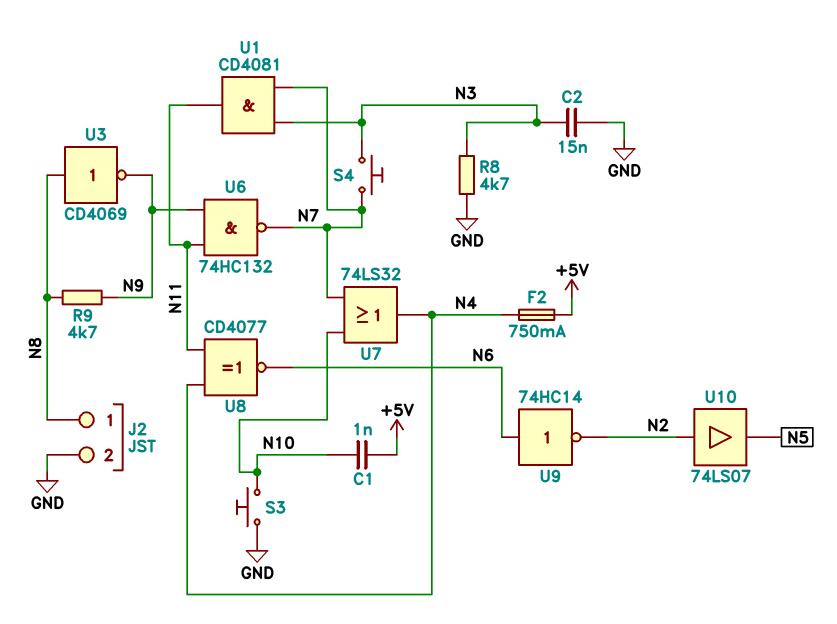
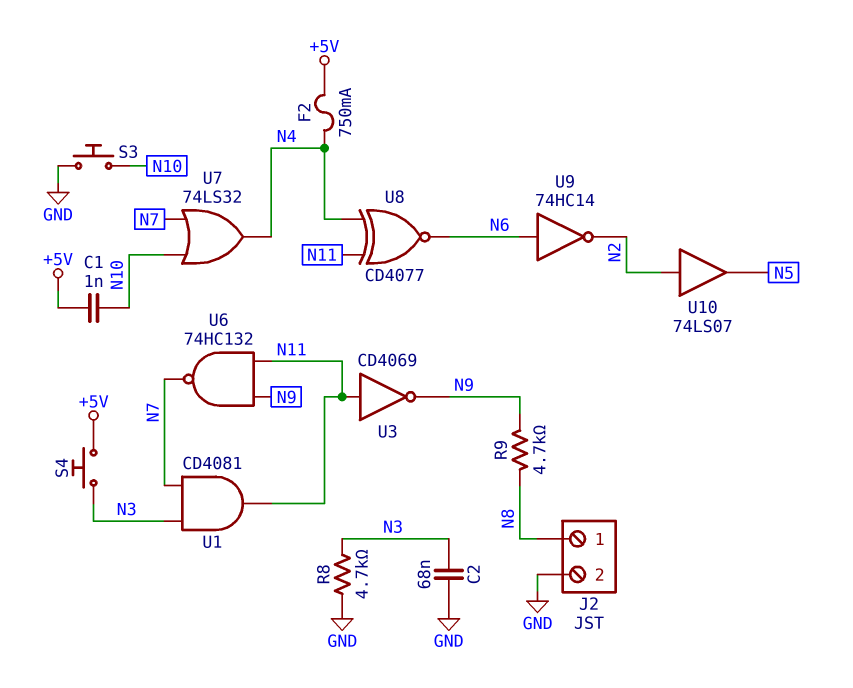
C2: 15nF (GND, N3) -> 68nF (GND, N3)
S4: button (N3, N7) -> button (+5V, N3)
U3: NOT CD4069 (in N8, out N9) -> NOT CD4069 (in N11, out N9)

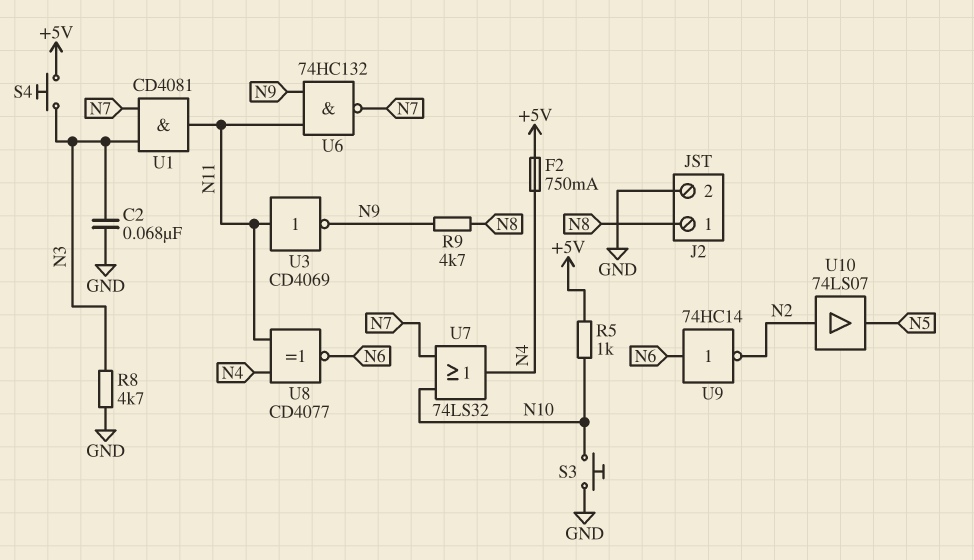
C1: 1nF (+5V, N10) -> none
R5: none -> 1k (+5V, N10)

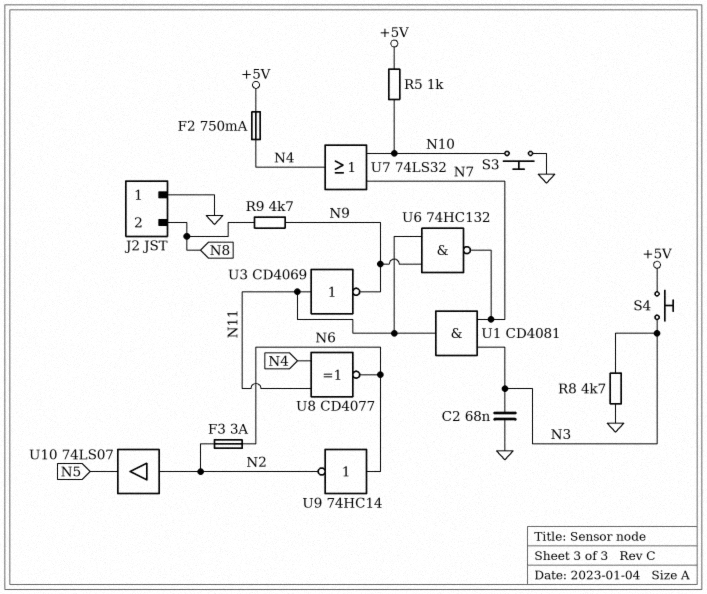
F3: none -> 3A (N2, N6)
J2 pin 1: N8 -> GND
J2 pin 2: GND -> N8

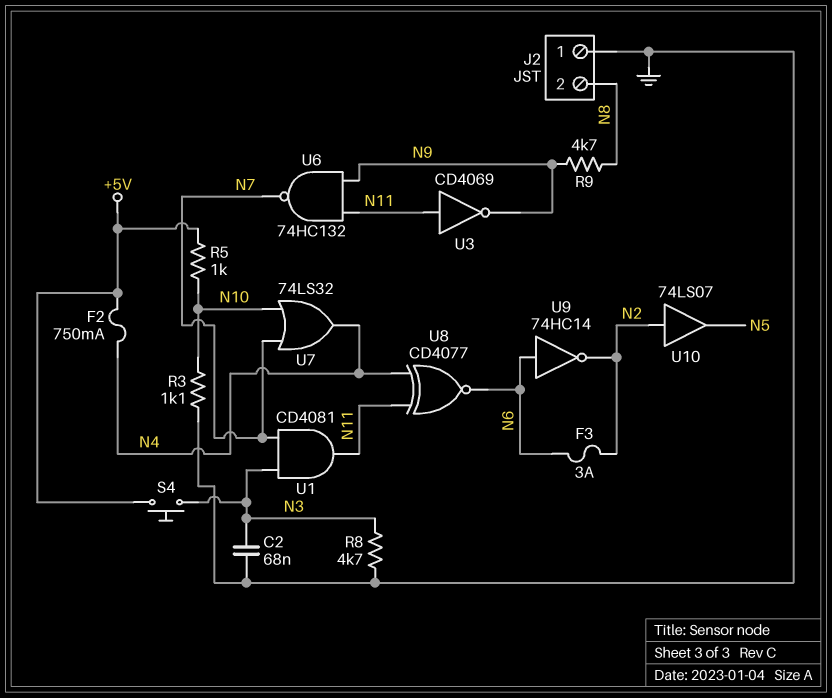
R3: none -> 1.1k (GND, N10)
S3: button (GND, N10) -> none

